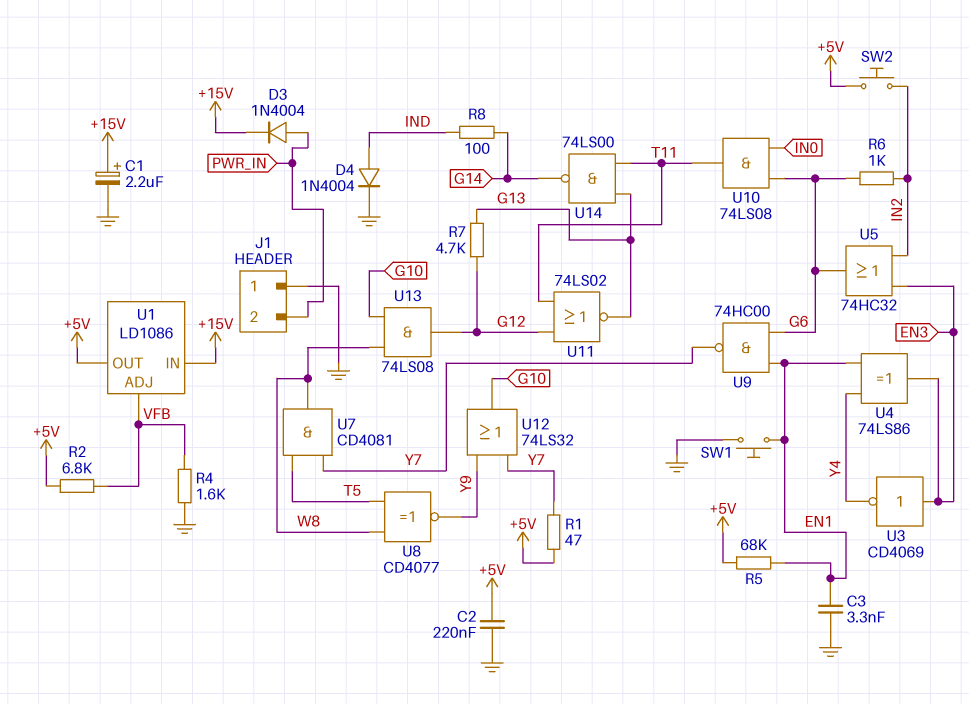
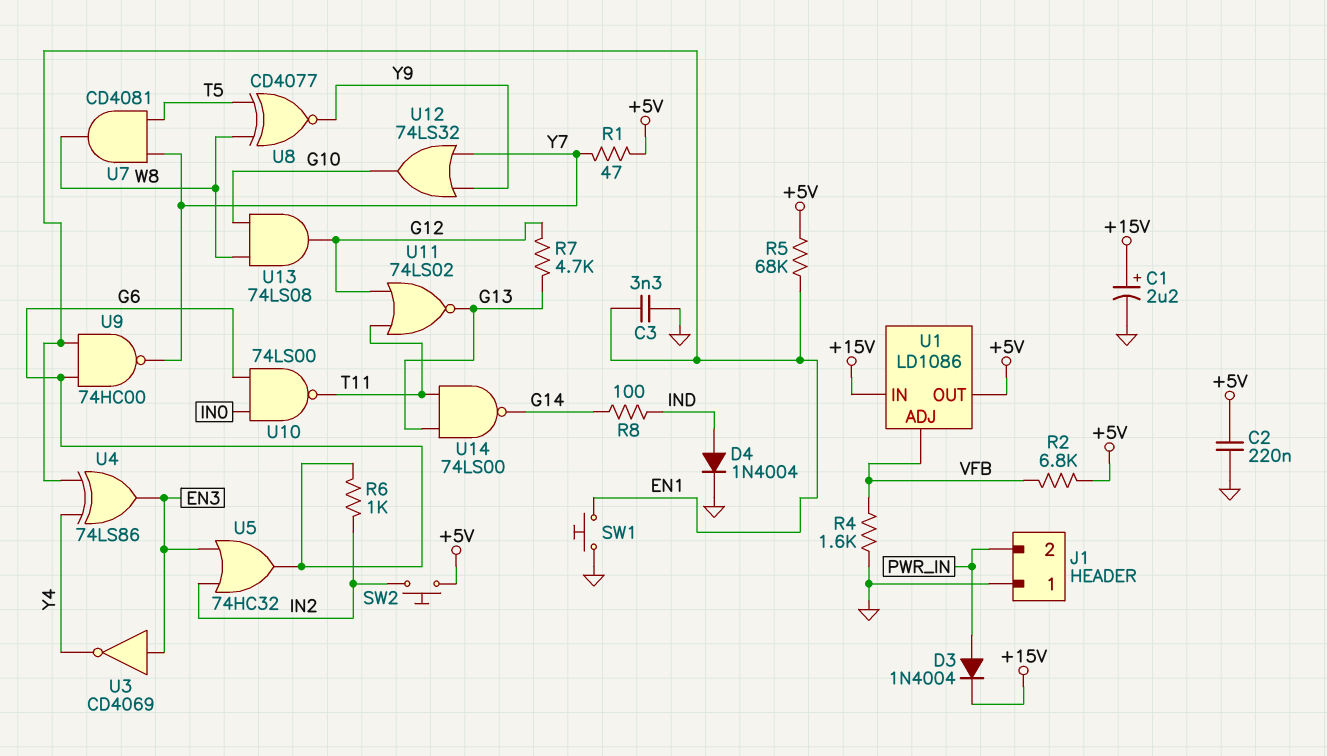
U10: AND 74LS08 (in G6, in IN0, out T11) -> NAND 74LS00 (in G6, in IN0, out T11)

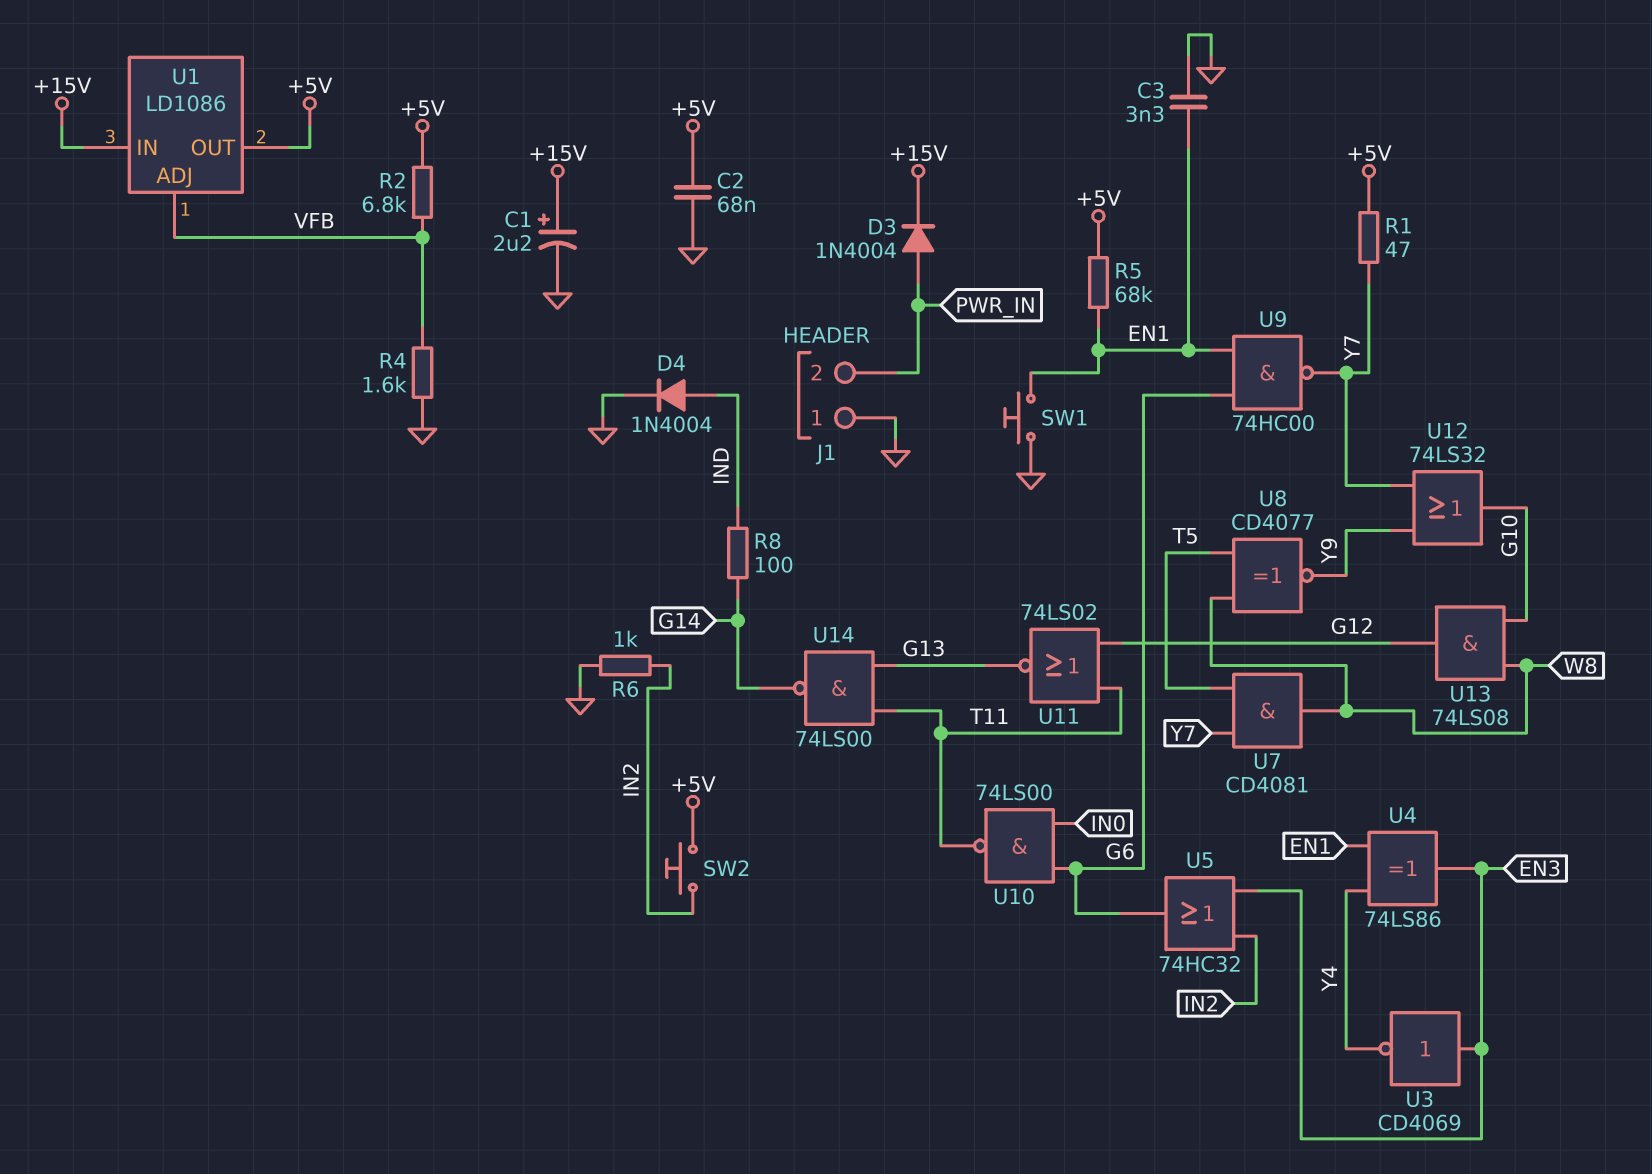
C2: 220nF (+5V, GND) -> 68nF (+5V, GND)
R6: 1k (G6, IN2) -> 1k (GND, IN2)
R7: 4.7k (G12, G13) -> none

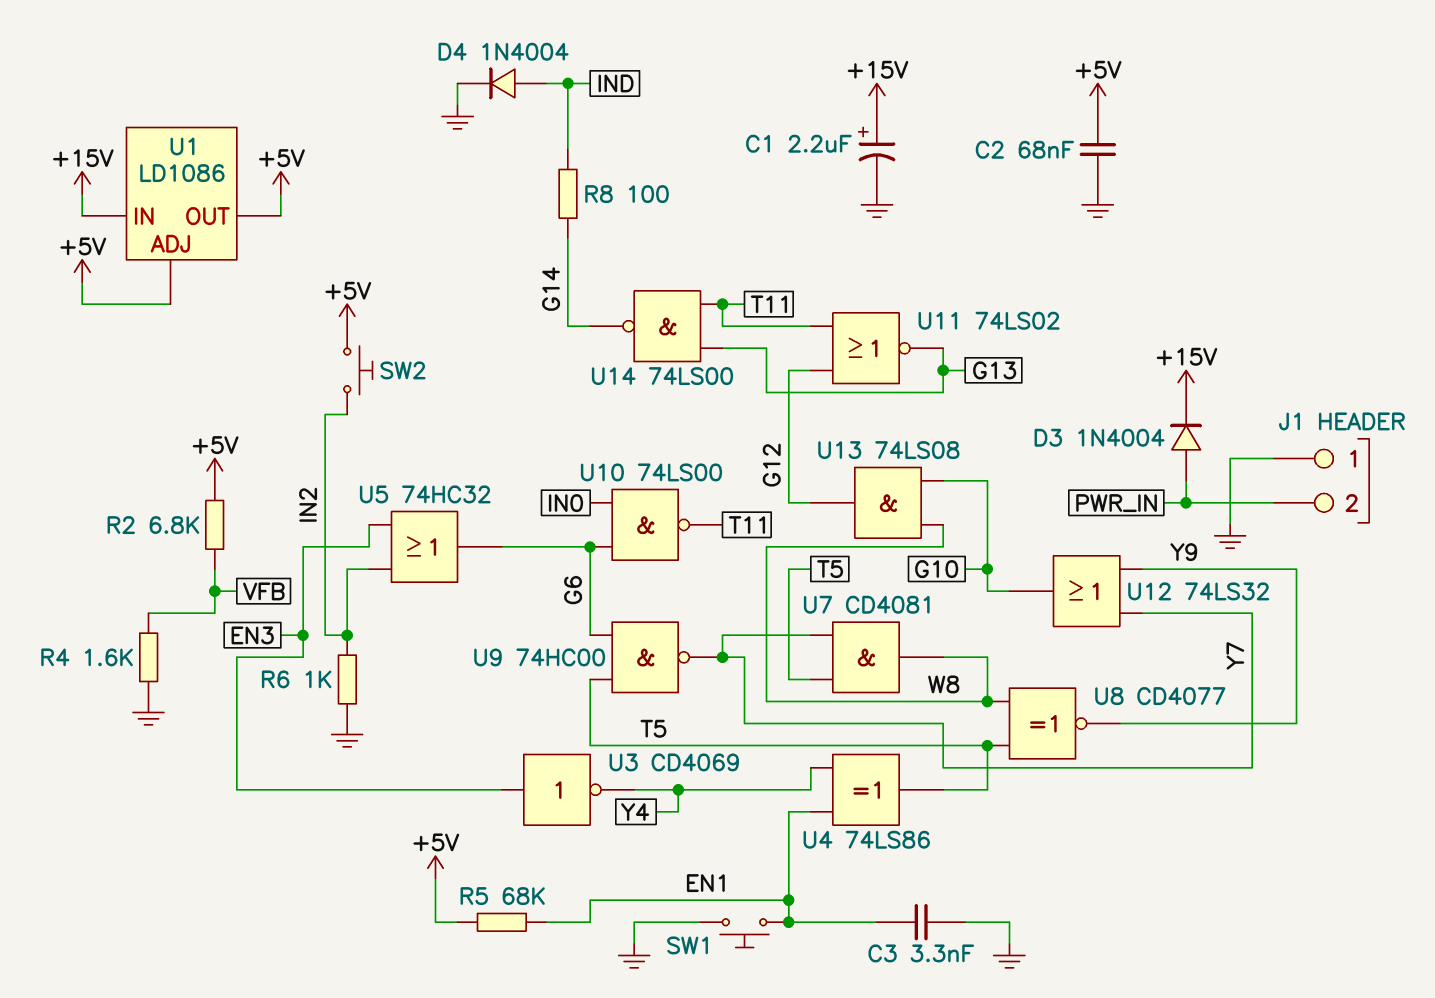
R1: 47 (+5V, Y7) -> none
U1 pin ADJ: VFB -> +5V
U4: XOR 74LS86 (in EN1, in Y4, out EN3) -> XOR 74LS86 (in EN1, in Y4, out T5)
U9: NAND 74HC00 (in EN1, in G6, out Y7) -> NAND 74HC00 (in G6, in T5, out Y7)

